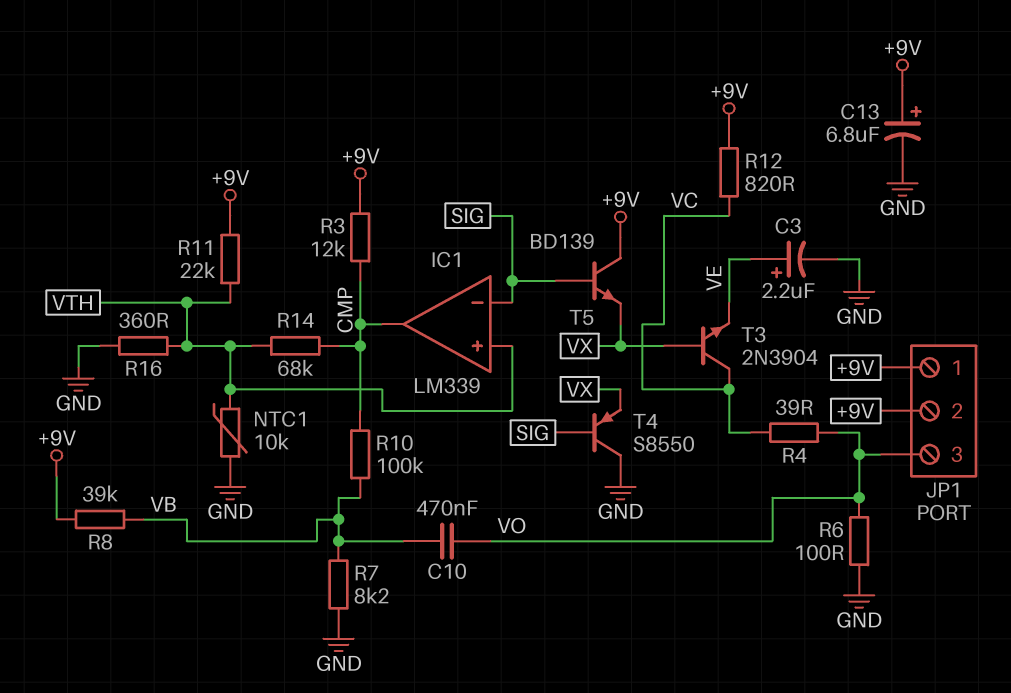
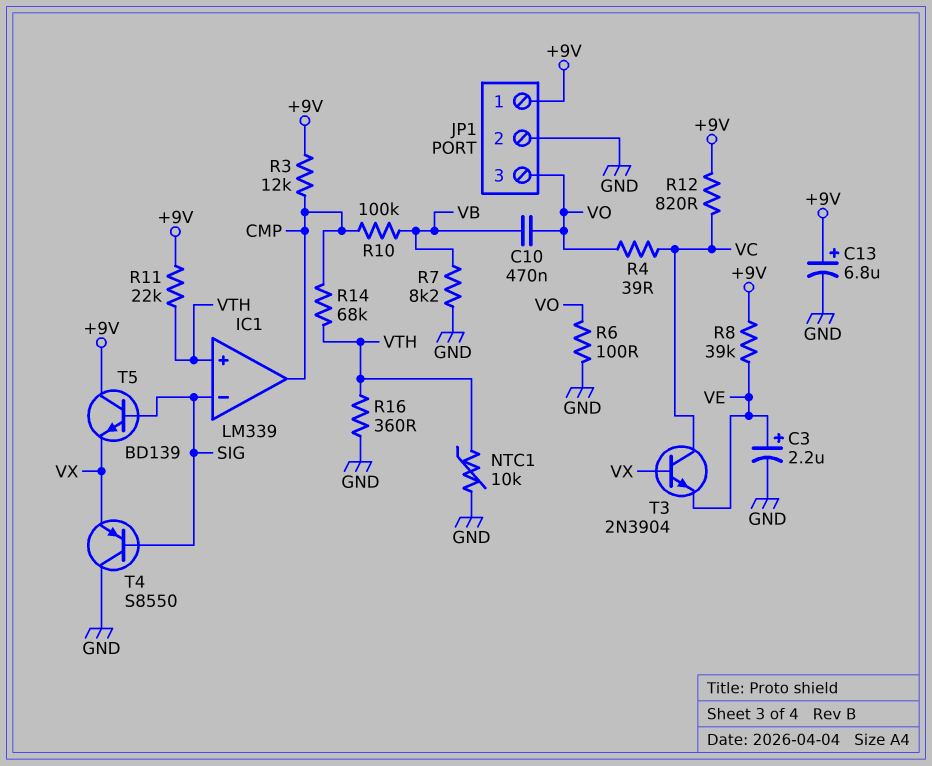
JP1 pin 2: +9V -> GND
R8: 39k (+9V, VB) -> 39k (+9V, VE)

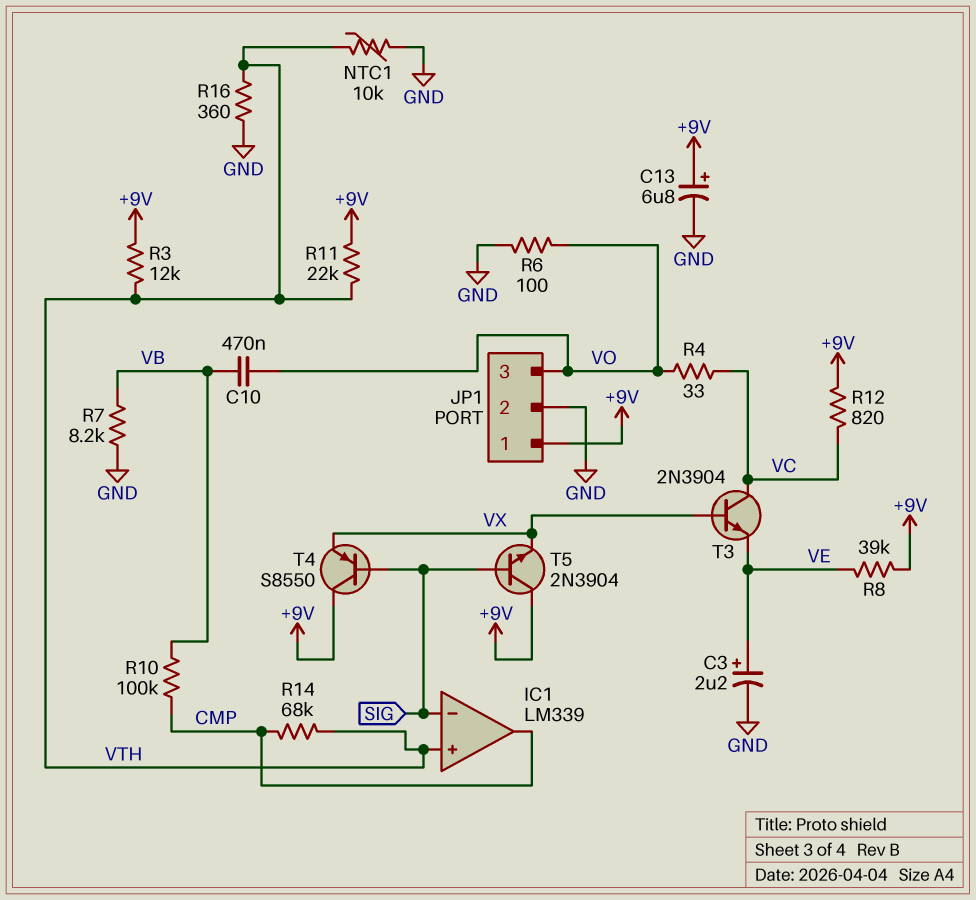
R3: 12k (+9V, CMP) -> 12k (+9V, VTH)
R4: 39 (VC, VO) -> 33 (VC, VO)
T4: PNP S8550 (B SIG, C GND, E VX) -> PNP S8550 (B SIG, C +9V, E VX)
T5: NPN BD139 (B SIG, C +9V, E VX) -> NPN 2N3904 (B SIG, C +9V, E VX)

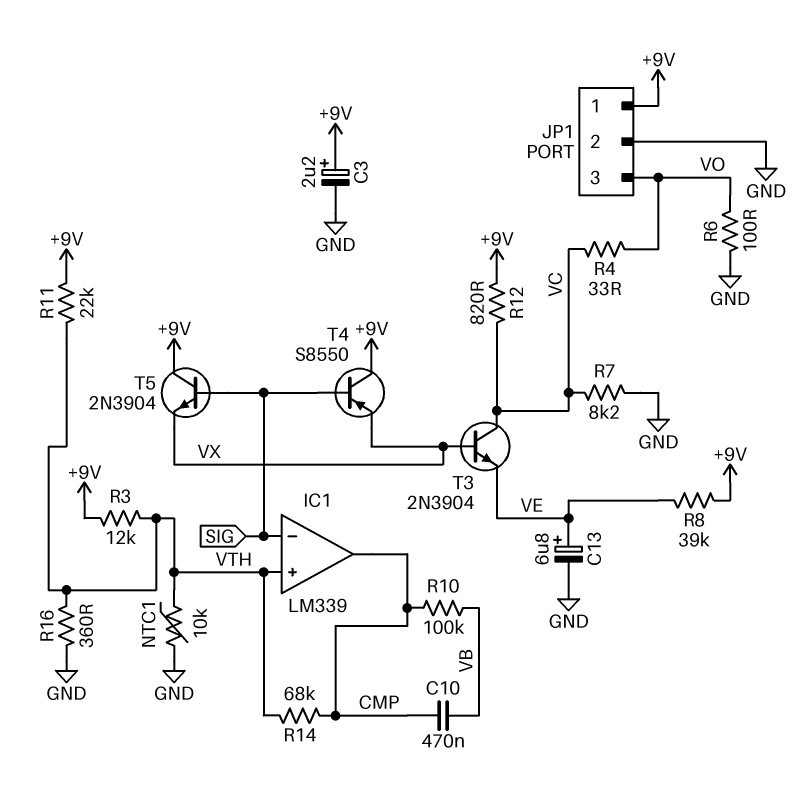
C3: 2.2uF (plus VE, minus GND) -> 2.2uF (plus +9V, minus GND)
C10: 470nF (VB, VO) -> 470nF (CMP, VB)
C13: 6.8uF (plus +9V, minus GND) -> 6.8uF (plus VE, minus GND)
R7: 8.2k (GND, VB) -> 8.2k (GND, VC)

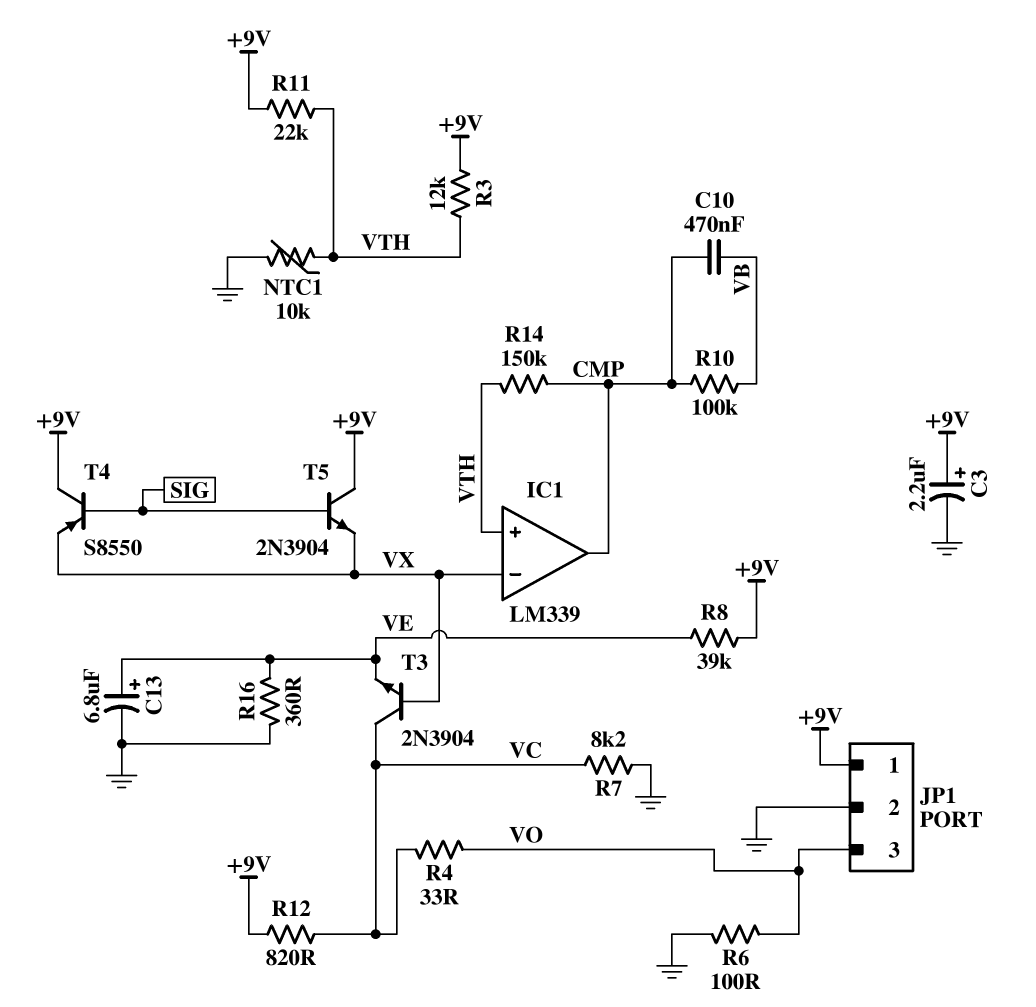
IC1 pin in-: SIG -> VX
R14: 68k (CMP, VTH) -> 150k (CMP, VTH)
R16: 360 (GND, VTH) -> 360 (GND, VE)

